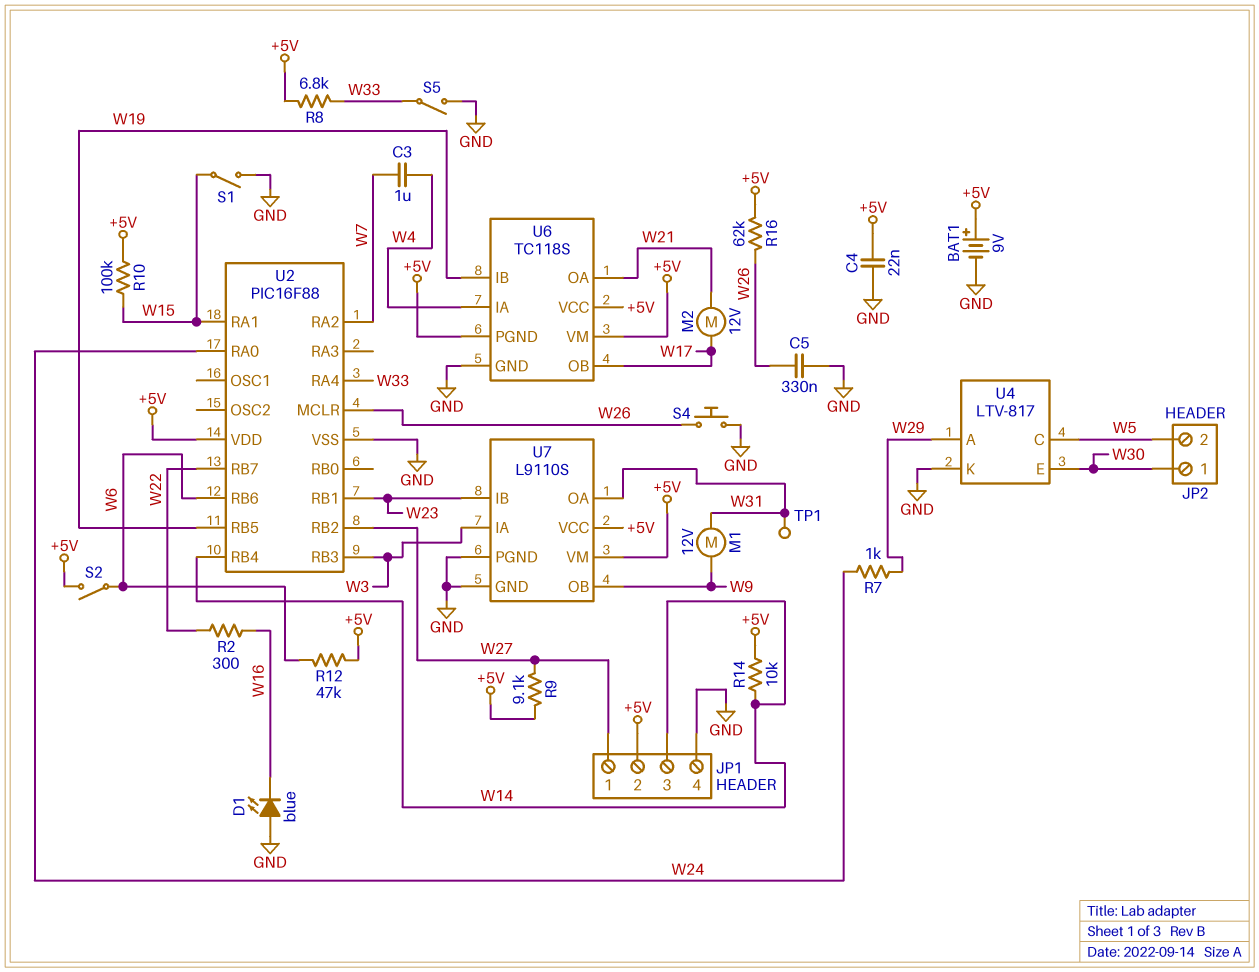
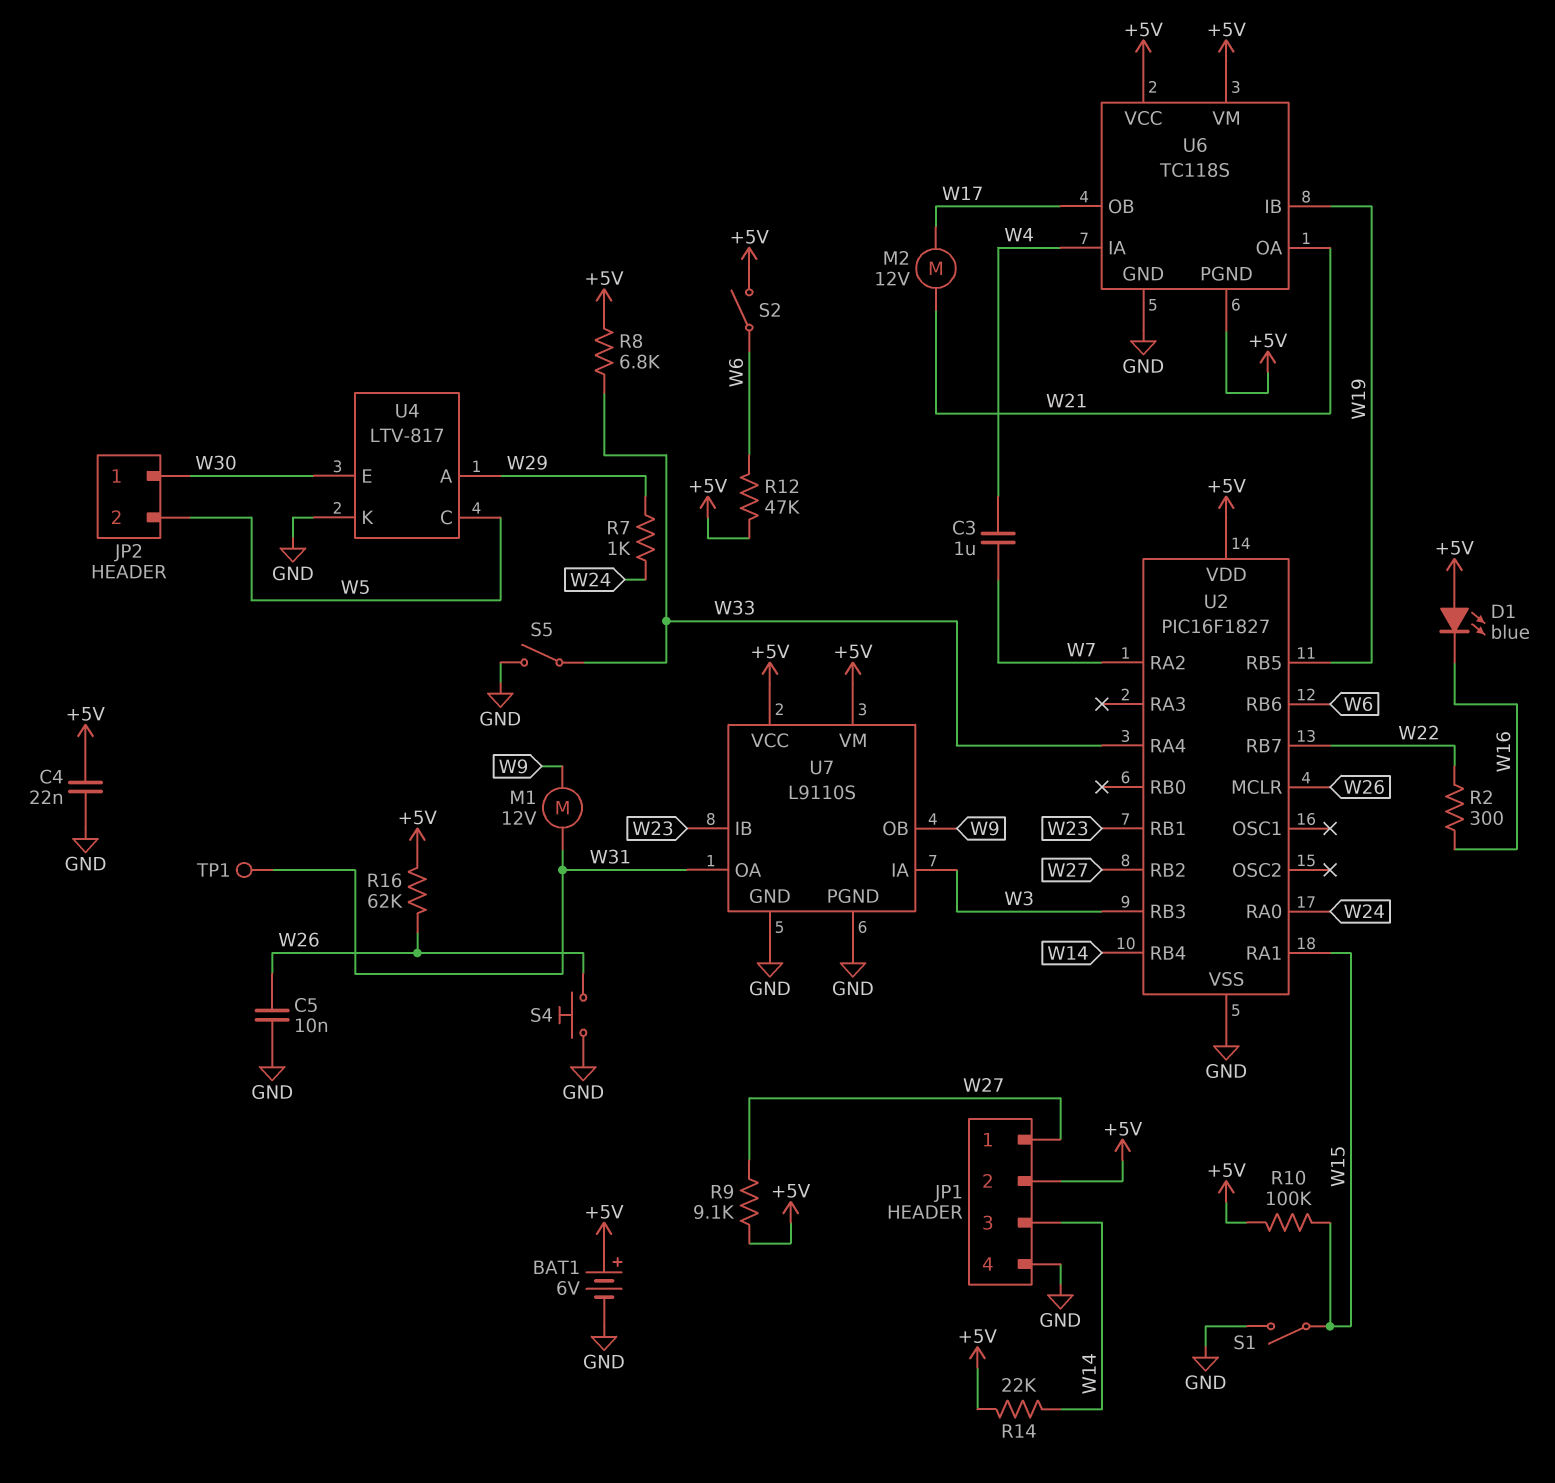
BAT1: 9V (plus +5V, minus GND) -> 6V (plus +5V, minus GND)
C5: 330nF (GND, W26) -> 10nF (GND, W26)
D1: LED blue (A GND, K W16) -> LED blue (A +5V, K W16)
R14: 10k (+5V, W14) -> 22k (+5V, W14)
U2: PIC16F88 -> PIC16F1827

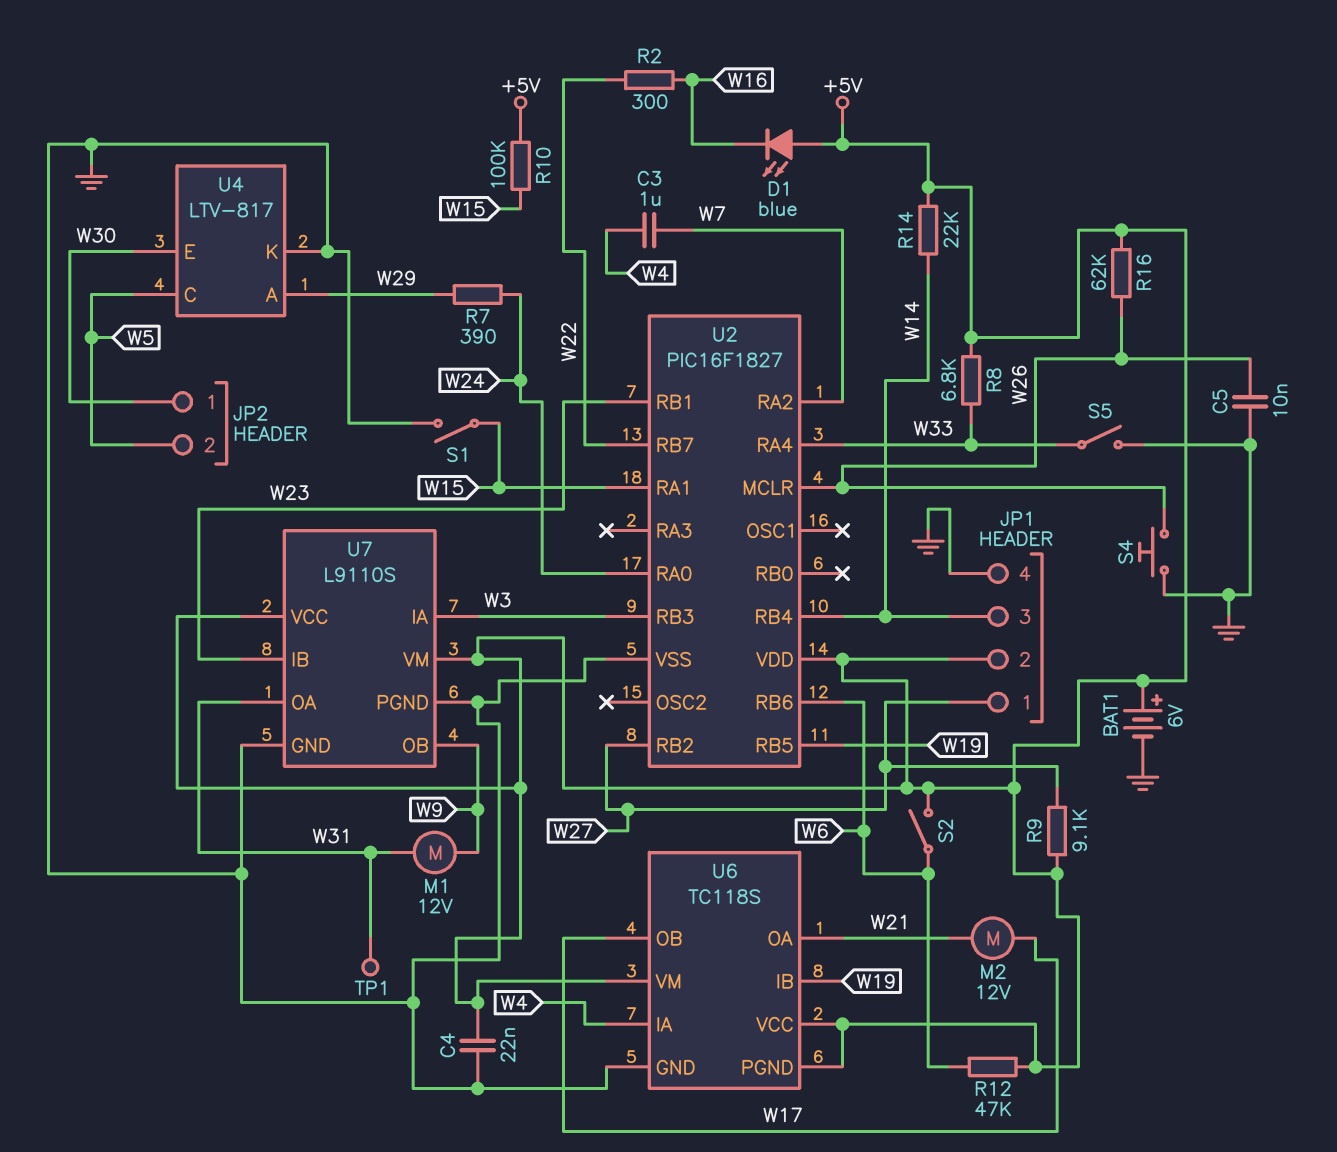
R7: 1k (W24, W29) -> 390 (W24, W29)

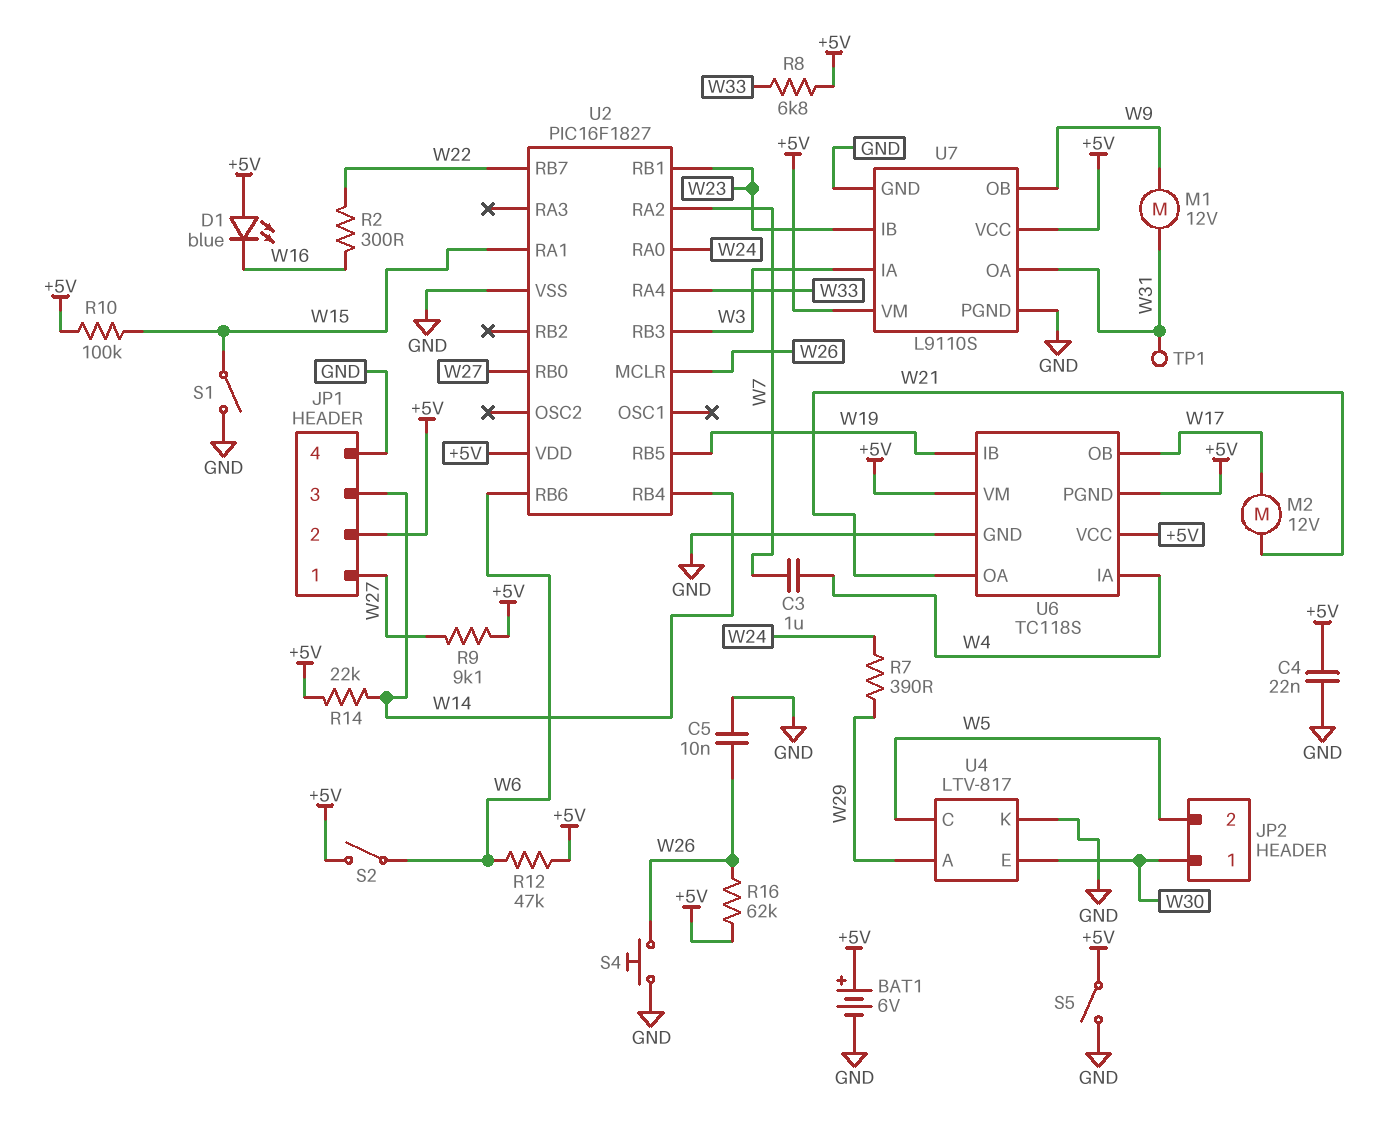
S5: switch (GND, W33) -> switch (+5V, GND)
U2 pin RB0: none -> W27
U2 pin RB2: W27 -> none

